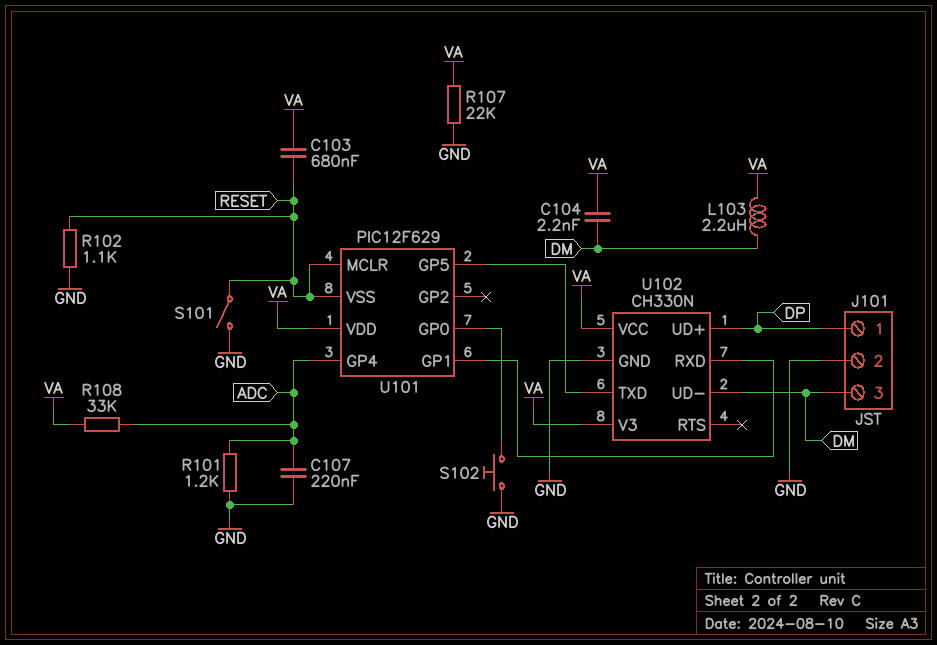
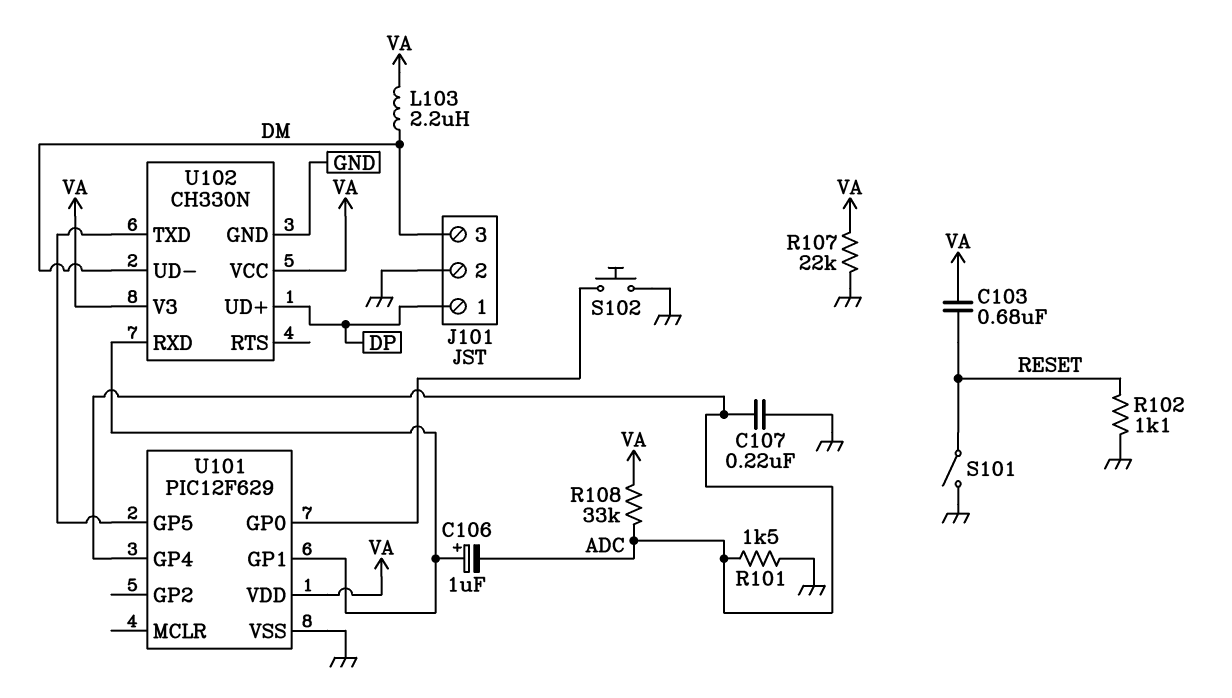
C104: 2.2nF (DM, VA) -> none
C106: none -> 1uF (plus U101/GP1, minus ADC)
R101: 1.2k (ADC, GND) -> 1.5k (ADC, GND)
U101 pin MCLR: RESET -> none
U101 pin VSS: RESET -> GND

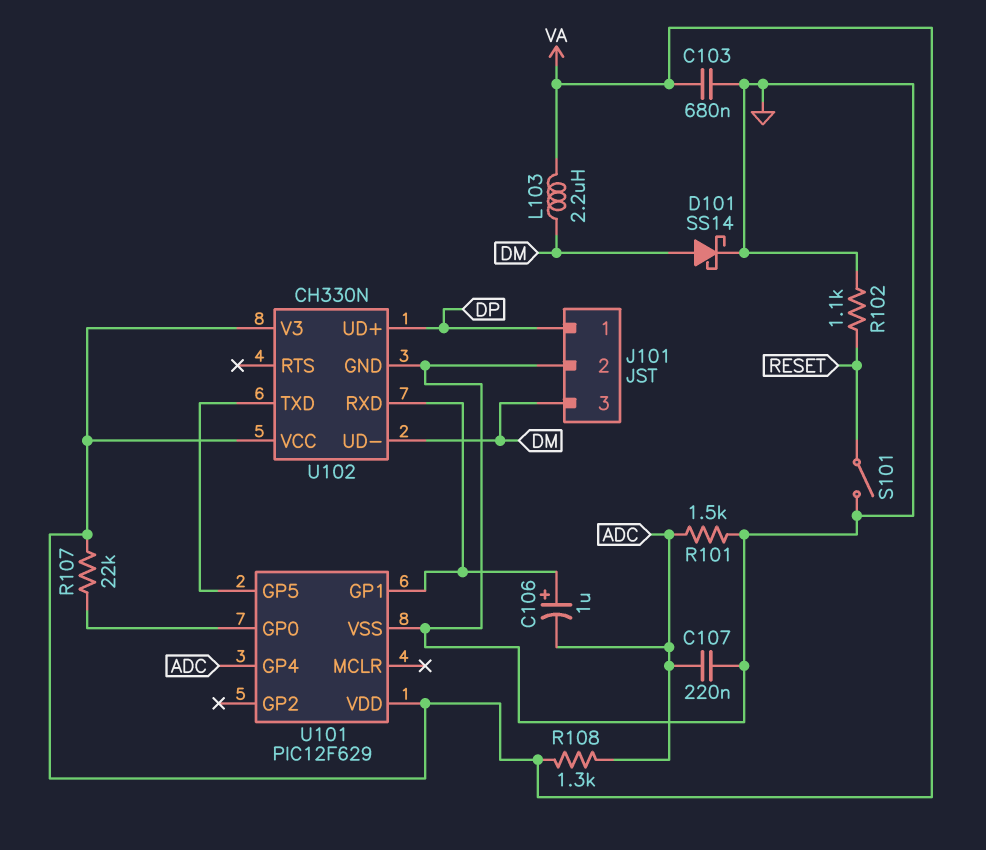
C103: 680nF (RESET, VA) -> 680nF (GND, VA)
D101: none -> schottky SS14 (A DM, K GND)
R107: 22k (GND, VA) -> 22k (U101/GP0, VA)
R108: 33k (ADC, VA) -> 1.3k (ADC, VA)
S102: button (GND, U101/GP0) -> none

